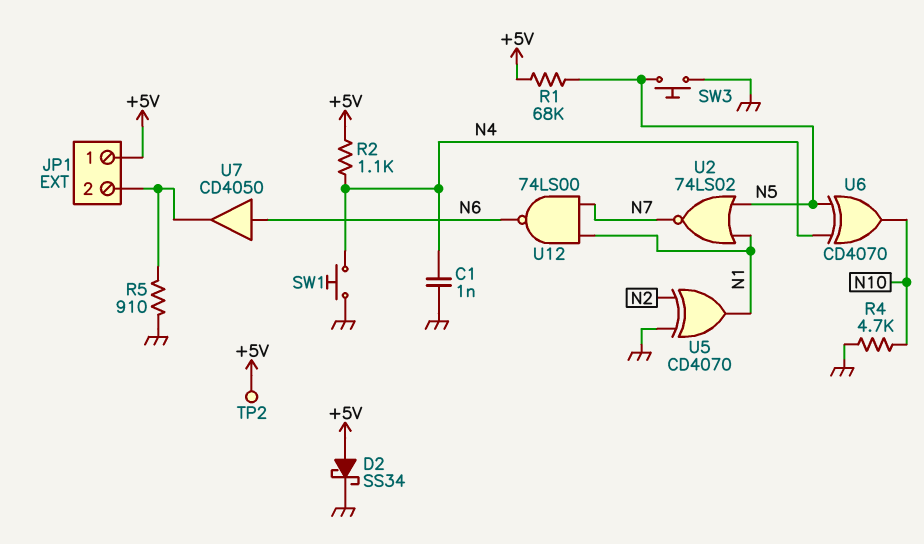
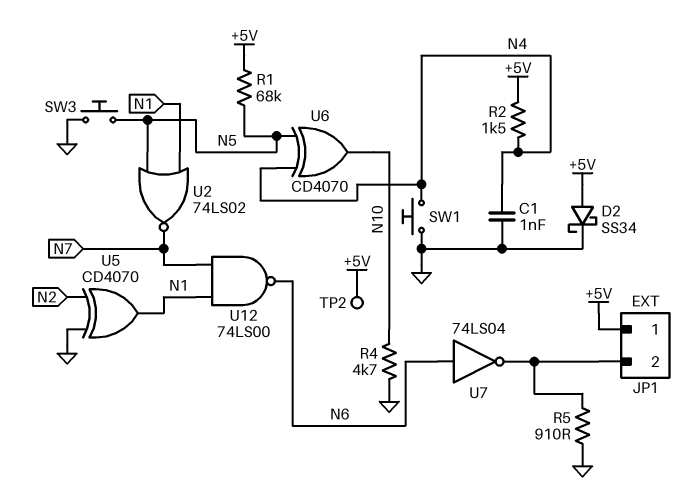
R2: 1.1k (+5V, N4) -> 1.5k (+5V, N4)
U7: buffer CD4050 (in N6, out JP1/2) -> NOT 74LS04 (in N6, out JP1/2)

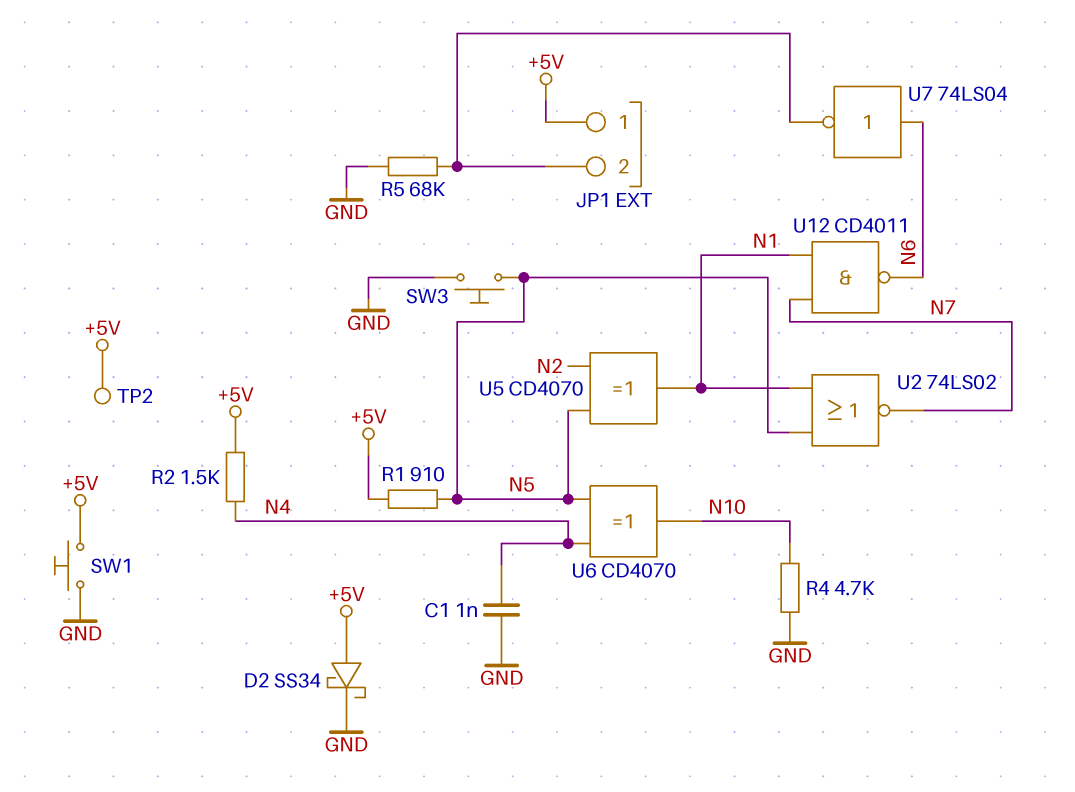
R1: 68k (+5V, N5) -> 910 (+5V, N5)
R5: 910 (GND, JP1/2) -> 68k (GND, JP1/2)
SW1: button (GND, N4) -> button (+5V, GND)
U5: XOR CD4070 (in GND, in N2, out N1) -> XOR CD4070 (in N2, in N5, out N1)
U12: NAND 74LS00 (in N1, in N7, out N6) -> NAND CD4011 (in N1, in N7, out N6)

